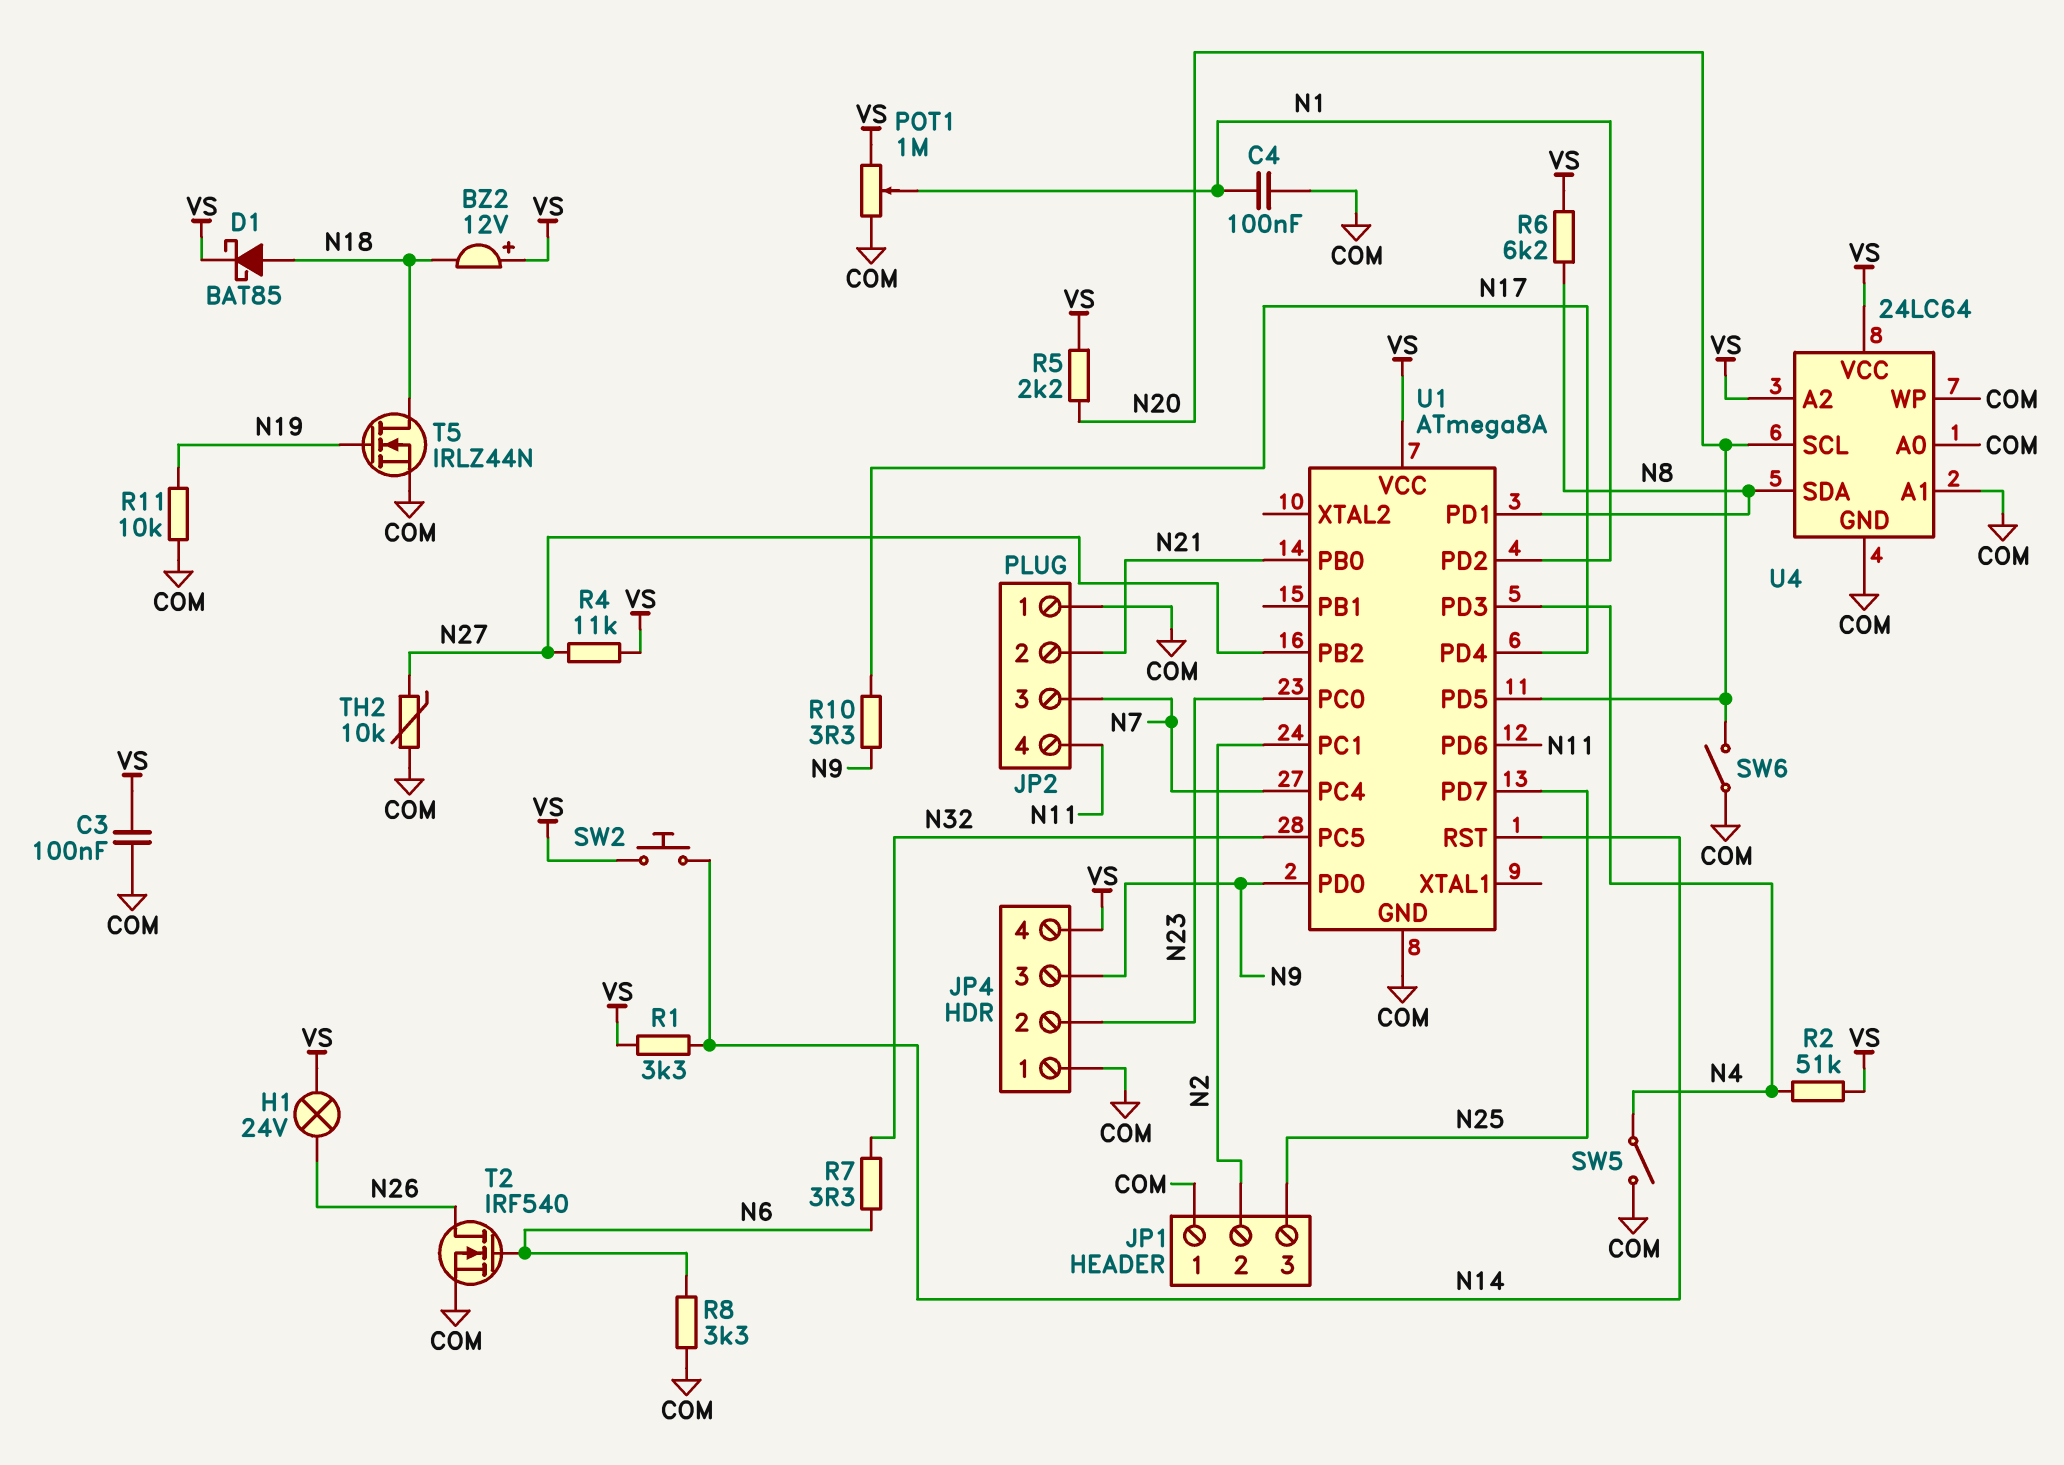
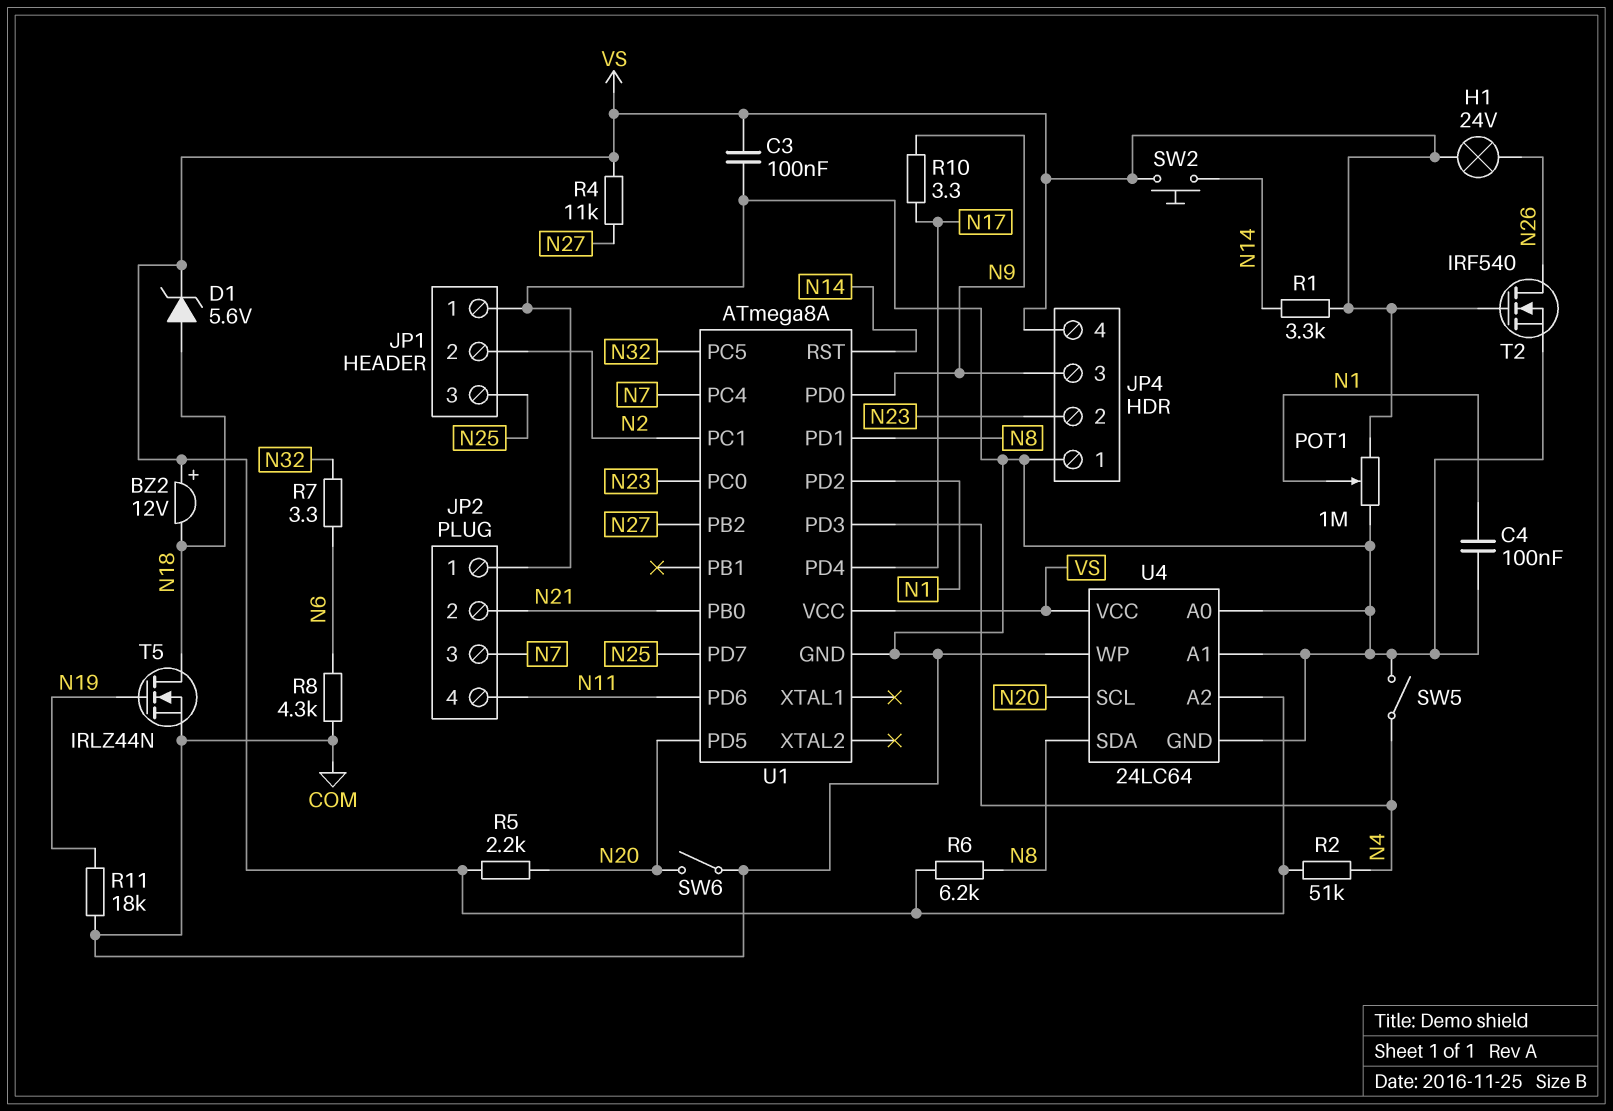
D1: schottky BAT85 (A N18, K VS) -> zener 5.6V (A N18, K VS)
R8: 3.3k (COM, N6) -> 4.3k (COM, N6)
R11: 10k (COM, N19) -> 18k (COM, N19)
T2: NMOS IRF540 (G N6, D N26, S COM) -> NMOS IRF540 (G VS, D N26, S COM)
TH2: 10k (COM, N27) -> none

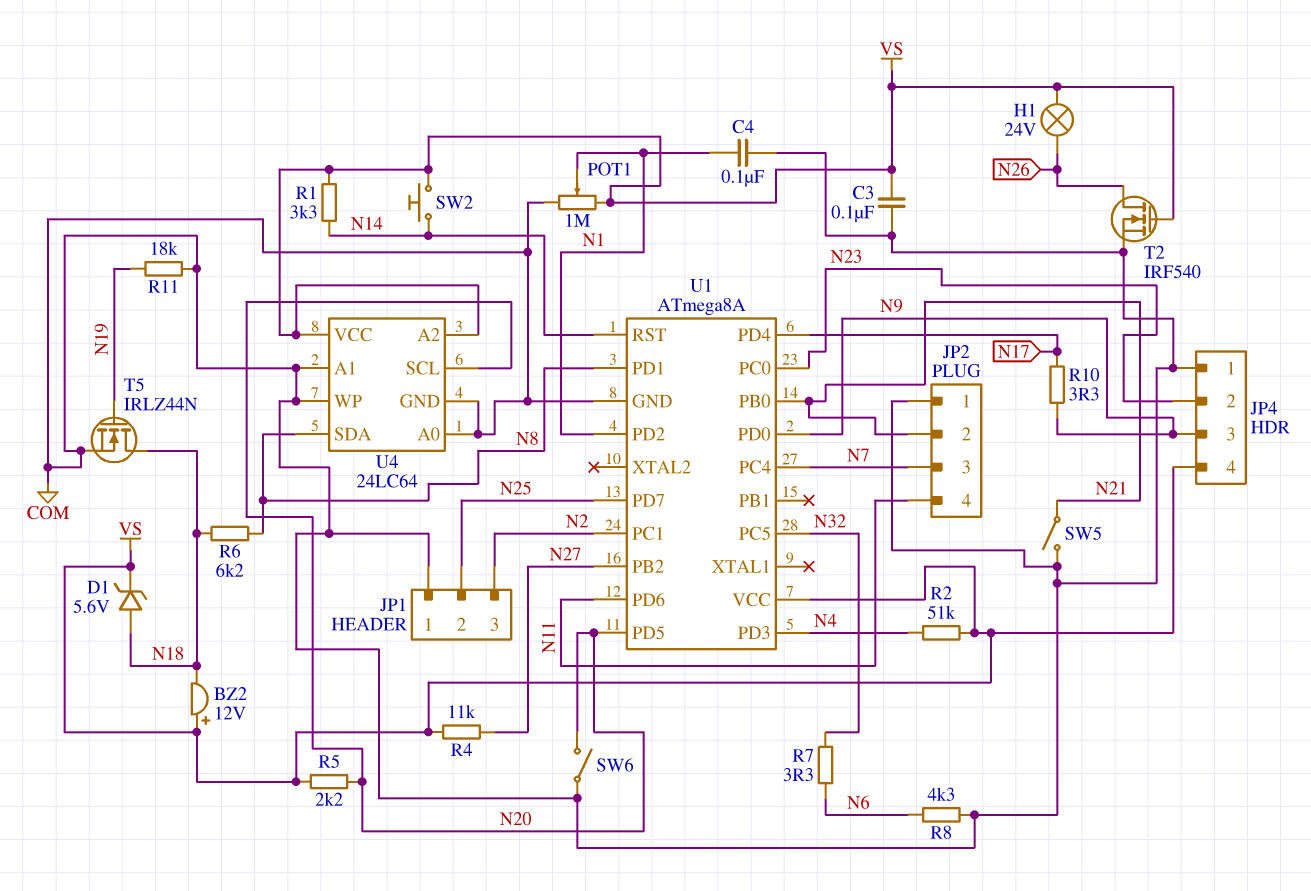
JP1 pin 2: N2 -> N25
JP1 pin 3: N25 -> N2
R6: 6.2k (N8, VS) -> 6.2k (N8, N18)
SW5: switch (COM, N4) -> switch (COM, N21)

